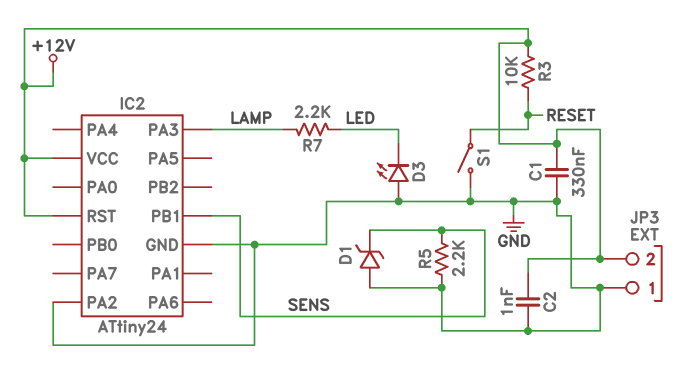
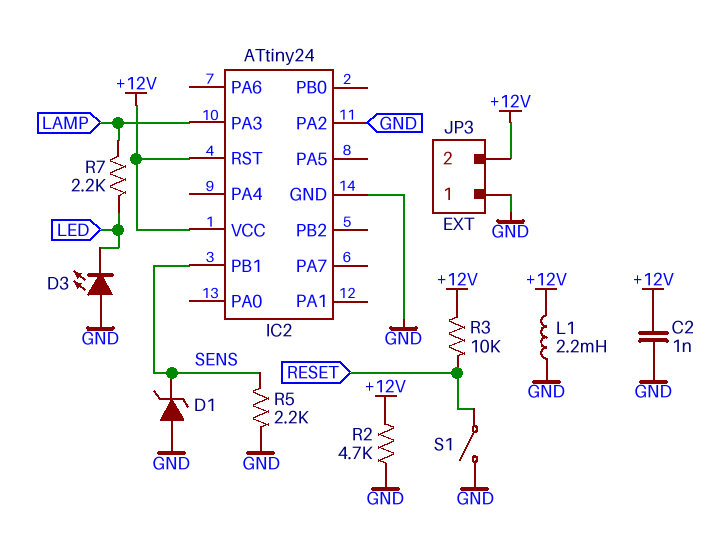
C1: 330nF (+12V, GND) -> none
L1: none -> 2.2mH (+12V, GND)
R2: none -> 4.7k (+12V, GND)

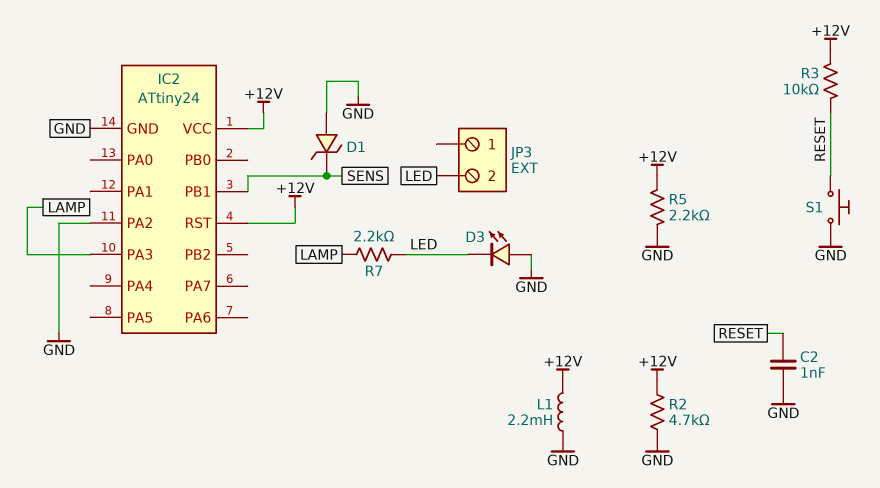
C2: 1nF (+12V, GND) -> 1nF (GND, RESET)
JP3 pin 1: GND -> none
JP3 pin 2: +12V -> LED
R5: 2.2k (GND, SENS) -> 2.2k (+12V, GND)
S1: switch (GND, RESET) -> button (GND, RESET)

